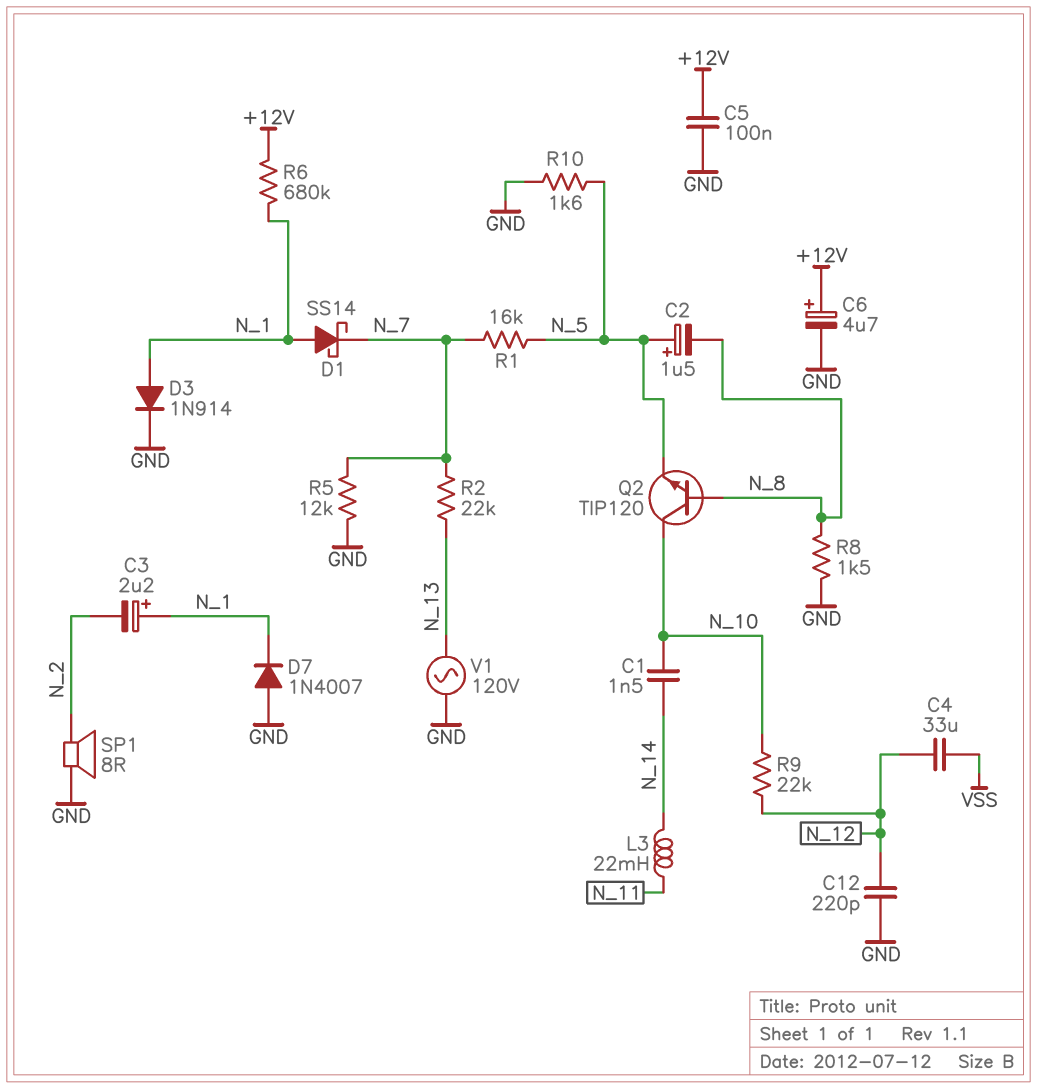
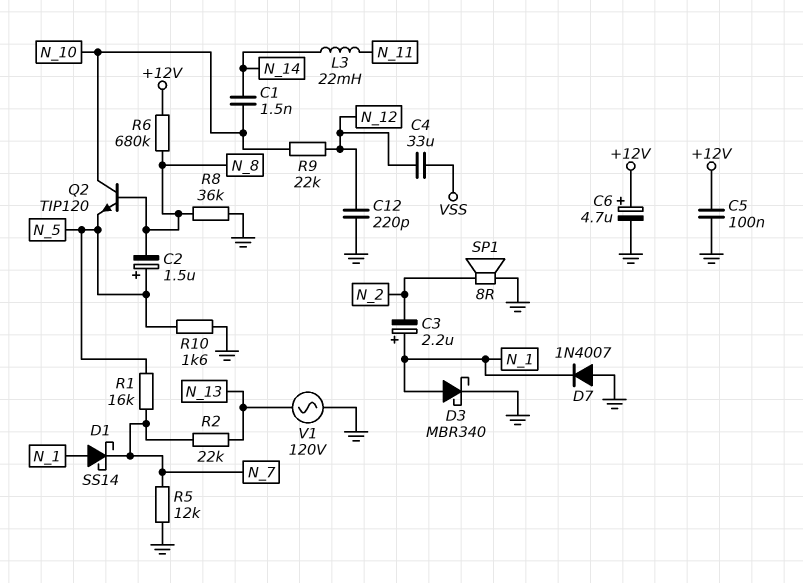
D3: diode 1N914 (A N_1, K GND) -> schottky MBR340 (A N_1, K GND)
R6: 680k (+12V, N_1) -> 680k (+12V, N_8)
R8: 1.5k (GND, N_8) -> 36k (GND, N_8)

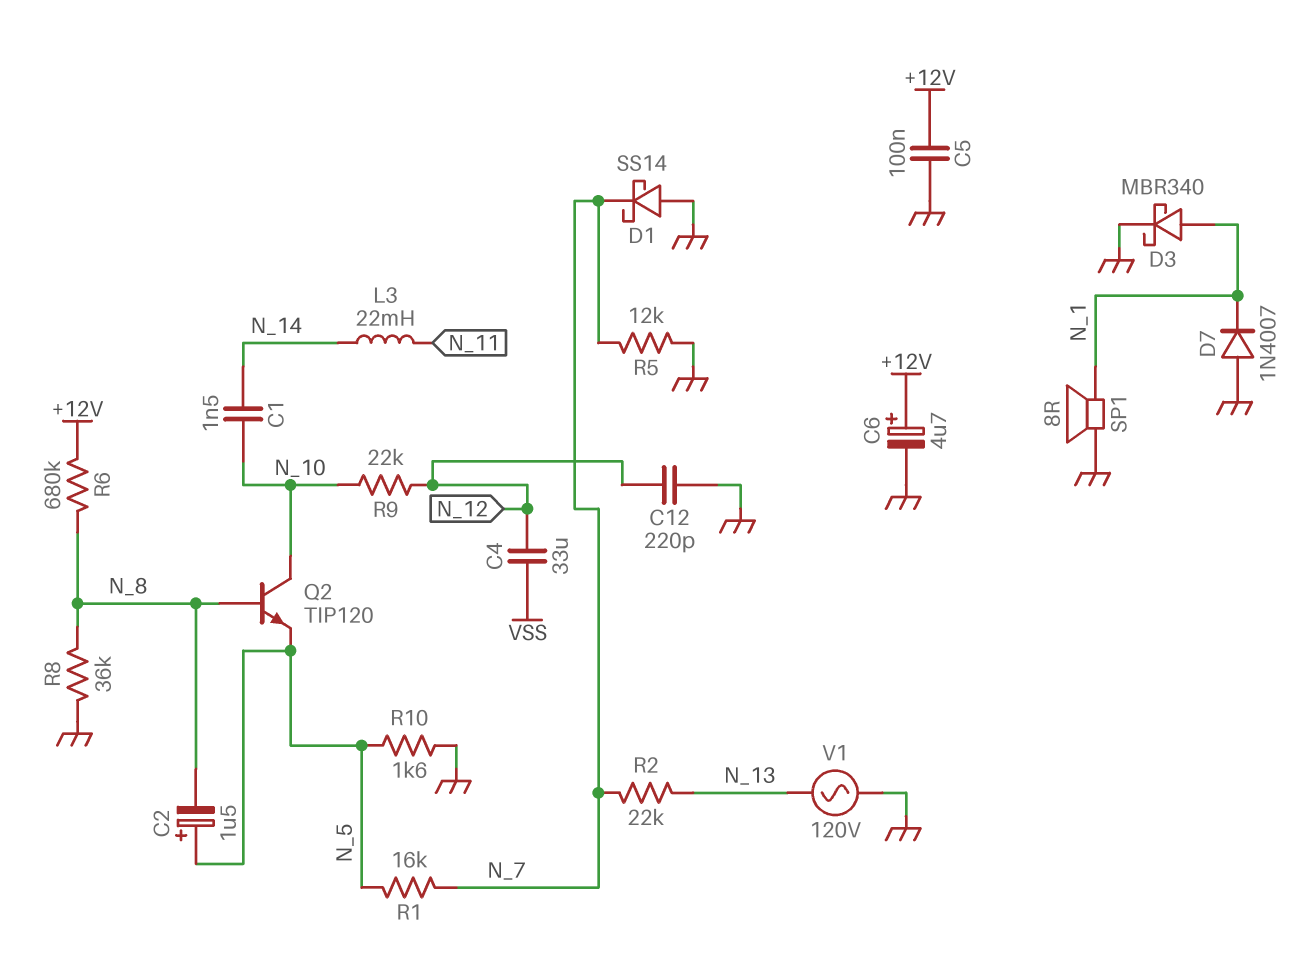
C3: 2.2uF (plus N_1, minus N_2) -> none
D1: schottky SS14 (A N_1, K N_7) -> schottky SS14 (A GND, K N_7)
SP1: speaker 8R (GND, N_2) -> speaker 8R (GND, N_1)

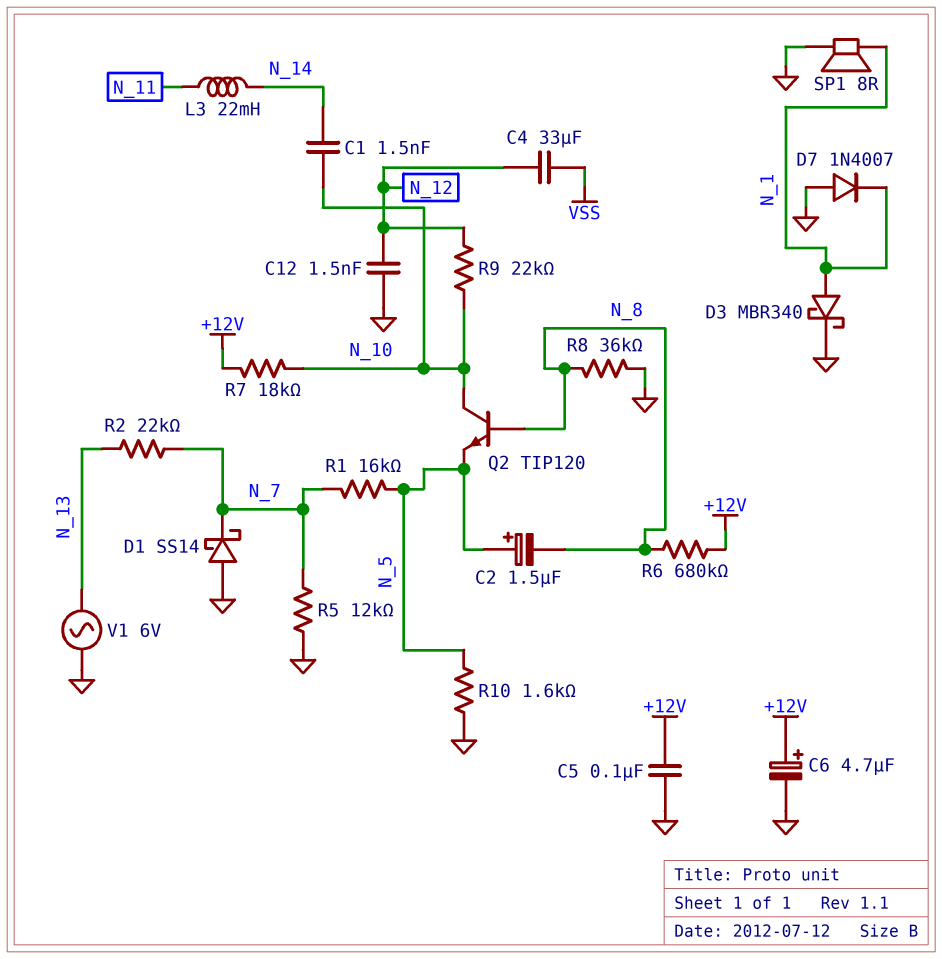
C12: 220pF (GND, N_12) -> 1.5nF (GND, N_12)
R7: none -> 18k (+12V, N_10)
V1: AC 120V (GND, N_13) -> AC 6V (GND, N_13)

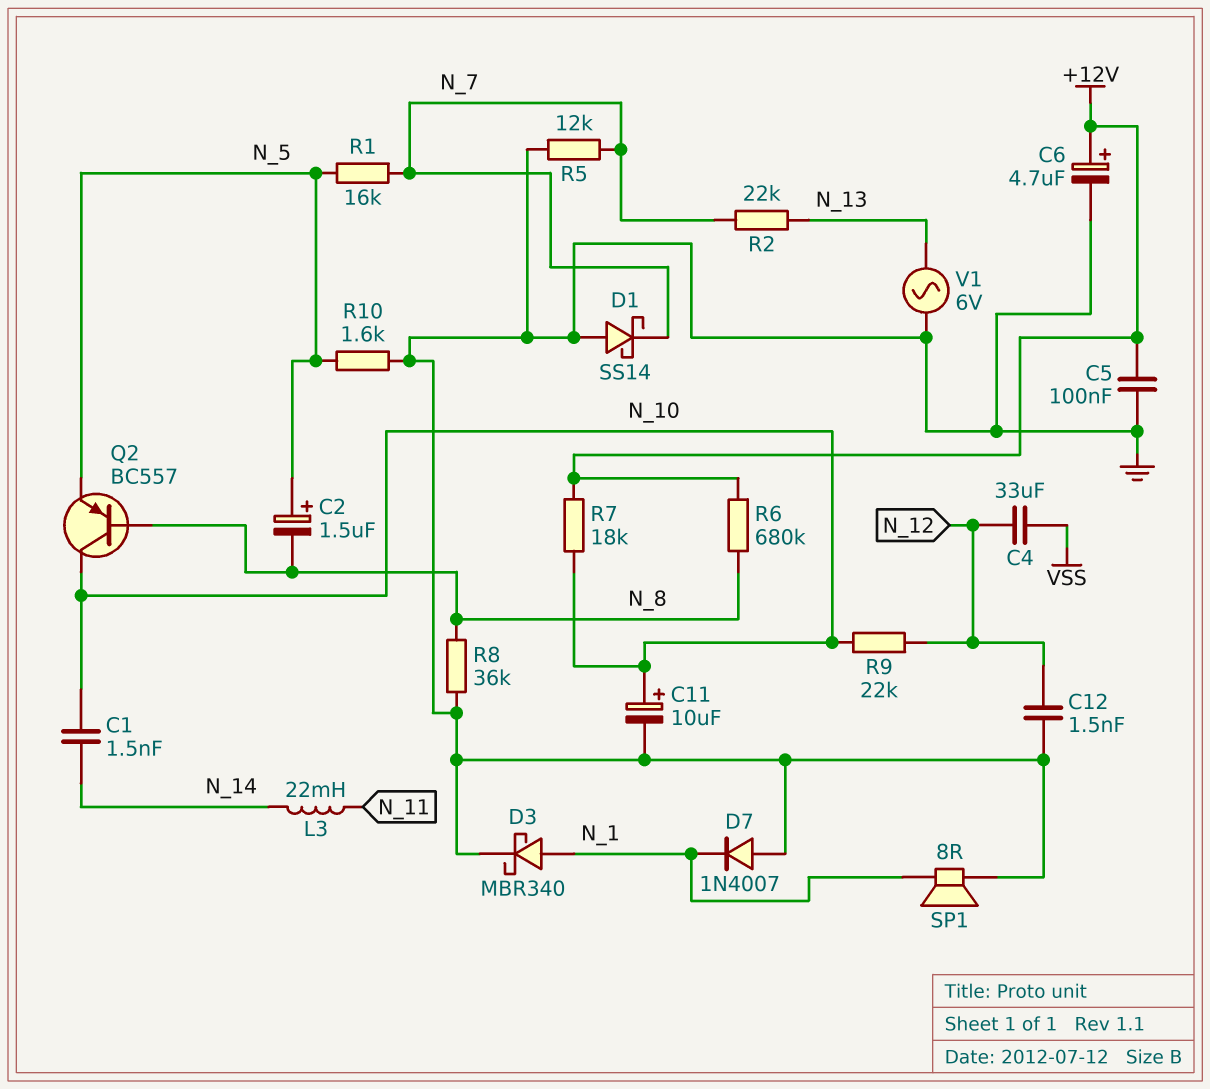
C11: none -> 10uF (plus N_10, minus GND)
Q2: NPN TIP120 (B N_8, C N_10, E N_5) -> PNP BC557 (B N_8, C N_10, E N_5)

